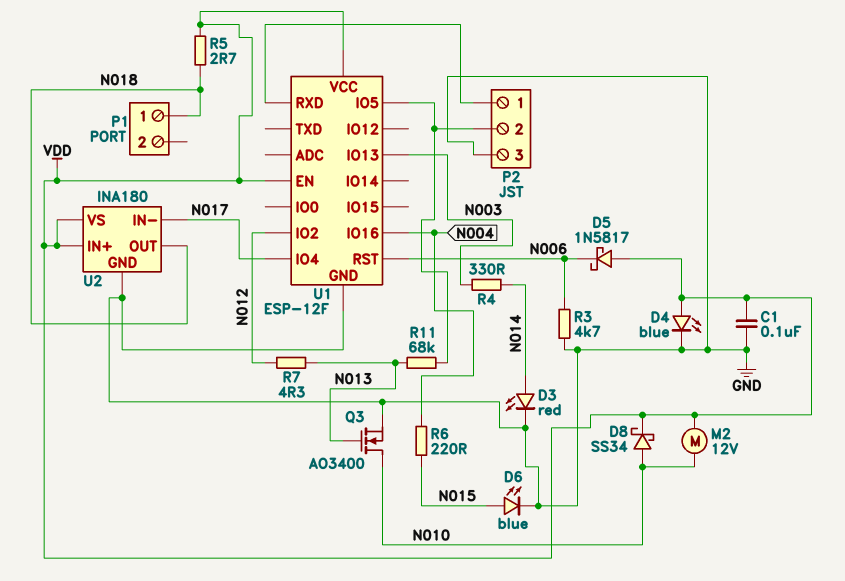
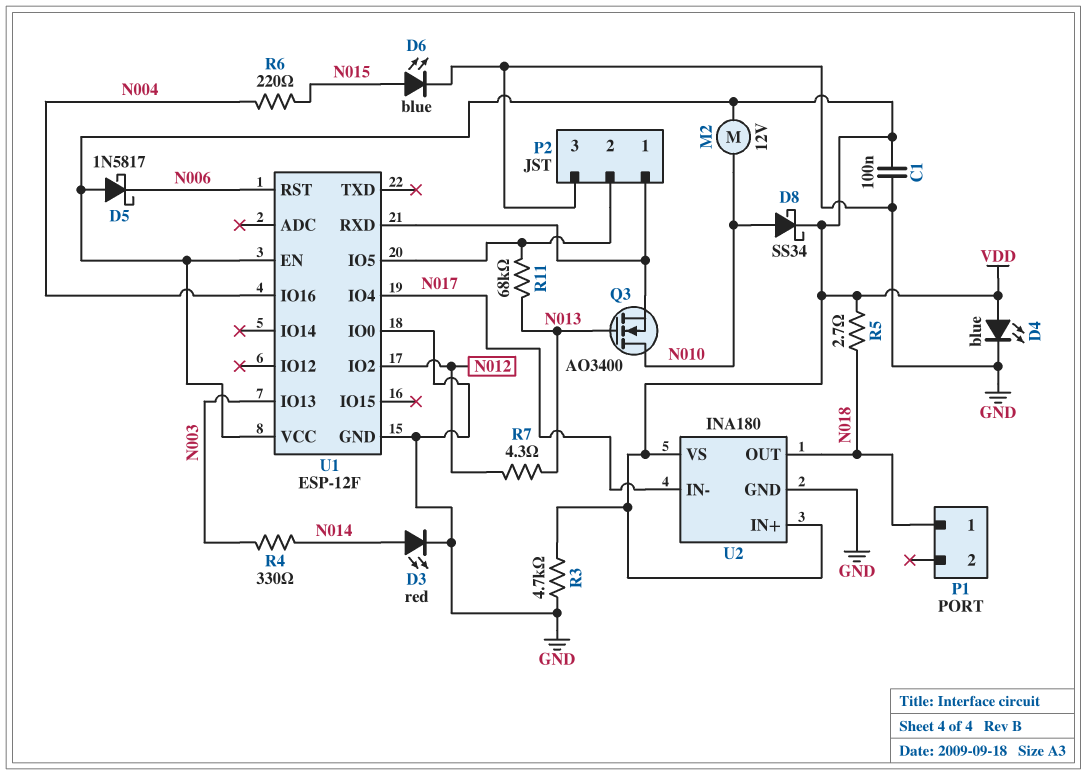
Q3: NMOS AO3400 (G N013, D N010, S GND) -> NMOS AO3400 (G N013, D N010, S P2/1)
R3: 4.7k (GND, N006) -> 4.7k (GND, VDD)
U1 pin IO0: none -> GND

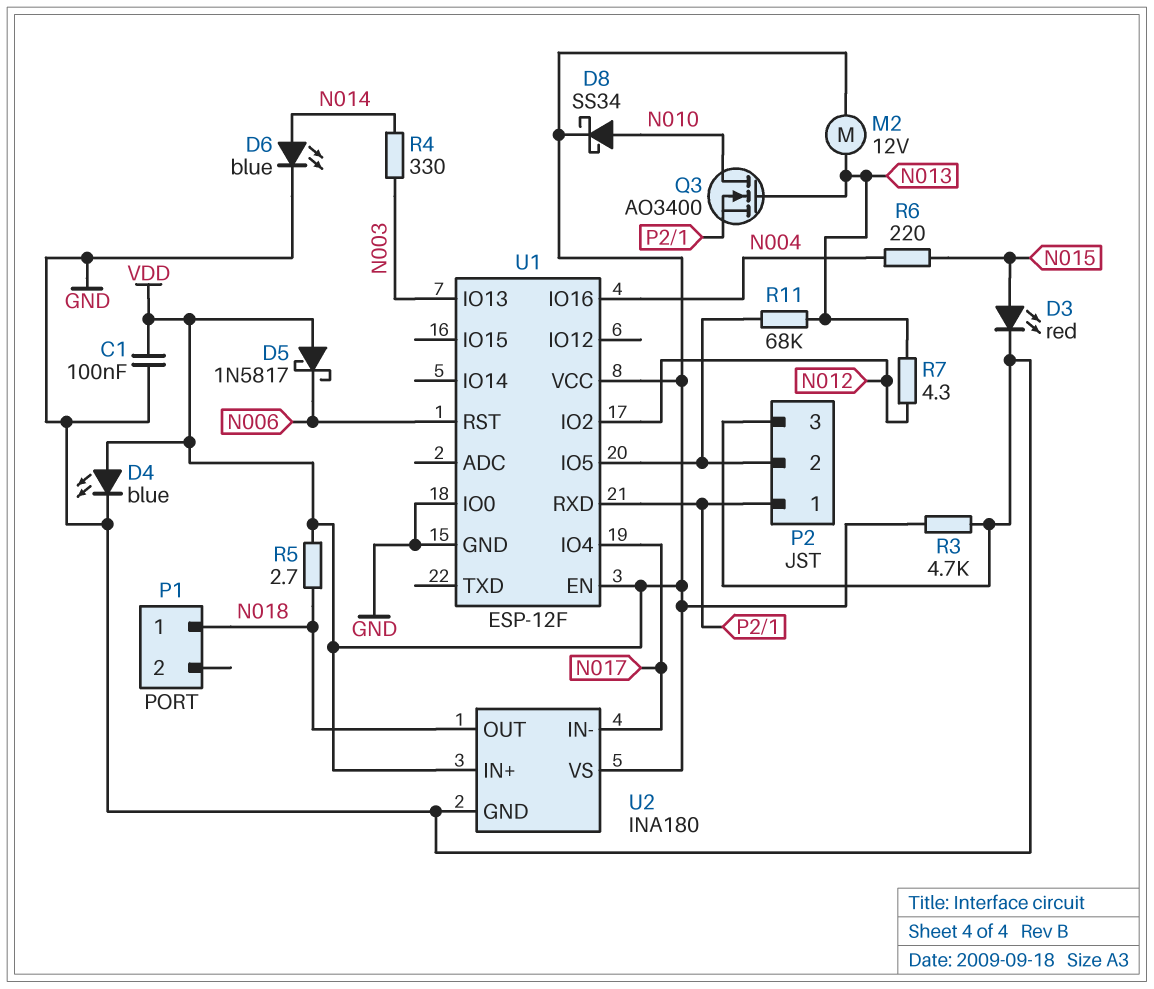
D3: LED red (A N014, K GND) -> LED red (A N015, K GND)
D6: LED blue (A N015, K GND) -> LED blue (A N014, K GND)
M2: motor 12V (N010, VDD) -> motor 12V (N013, VDD)

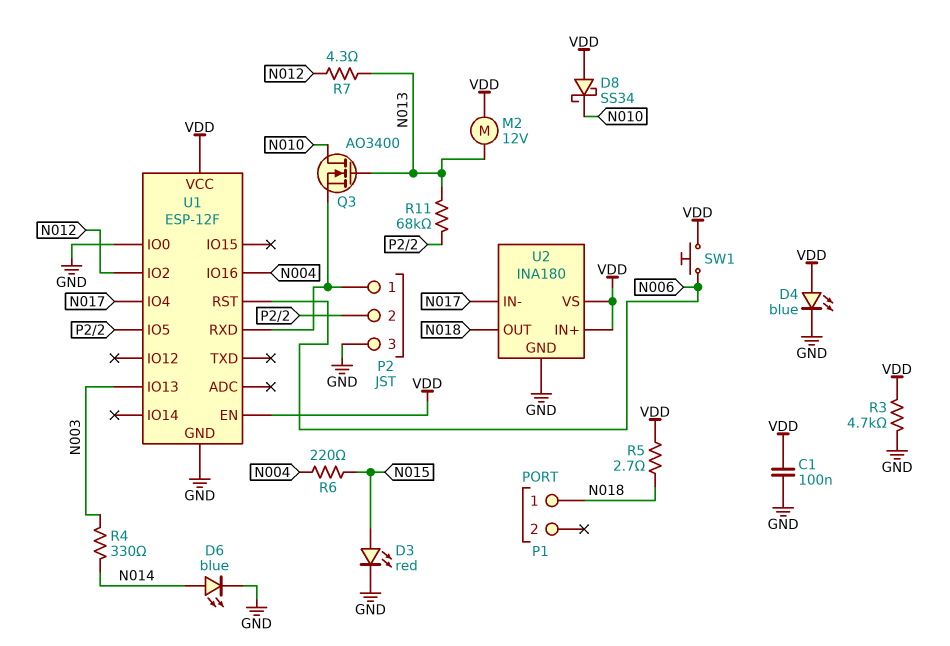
D5: schottky 1N5817 (A VDD, K N006) -> none
D8: schottky SS34 (A N010, K VDD) -> schottky SS34 (A VDD, K N010)
SW1: none -> button (N006, VDD)

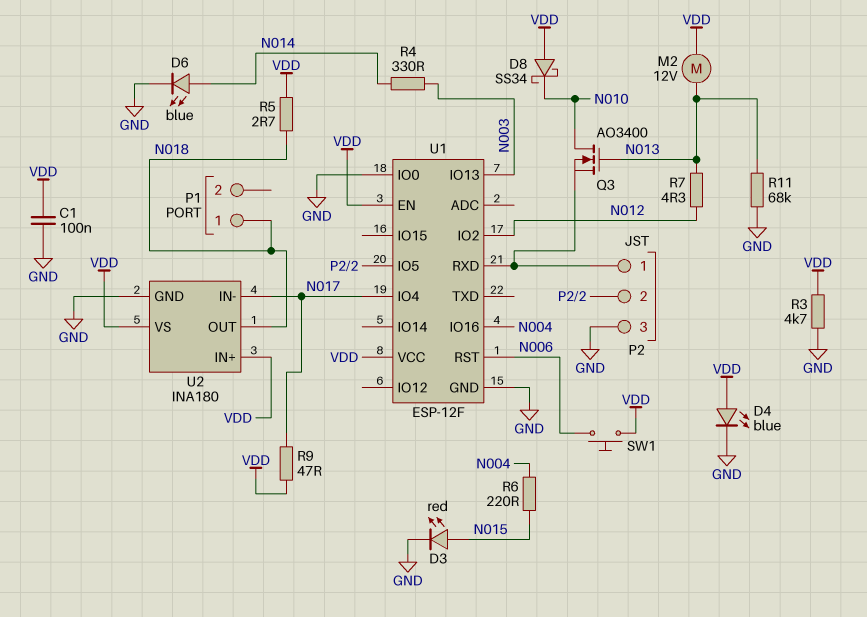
R9: none -> 47 (N017, VDD)
R11: 68k (N013, P2/2) -> 68k (GND, N013)

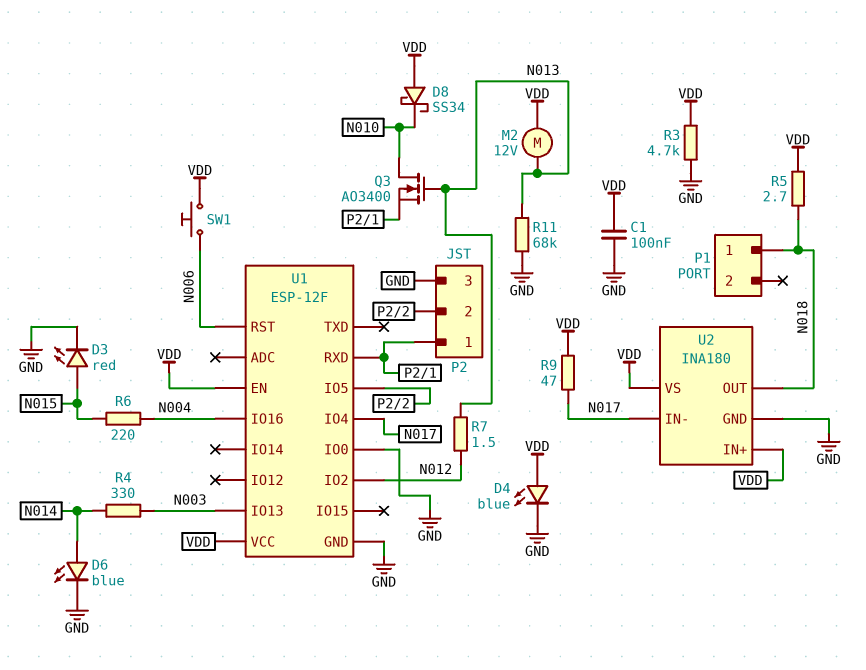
R7: 4.3 (N012, N013) -> 1.5 (N012, N013)

